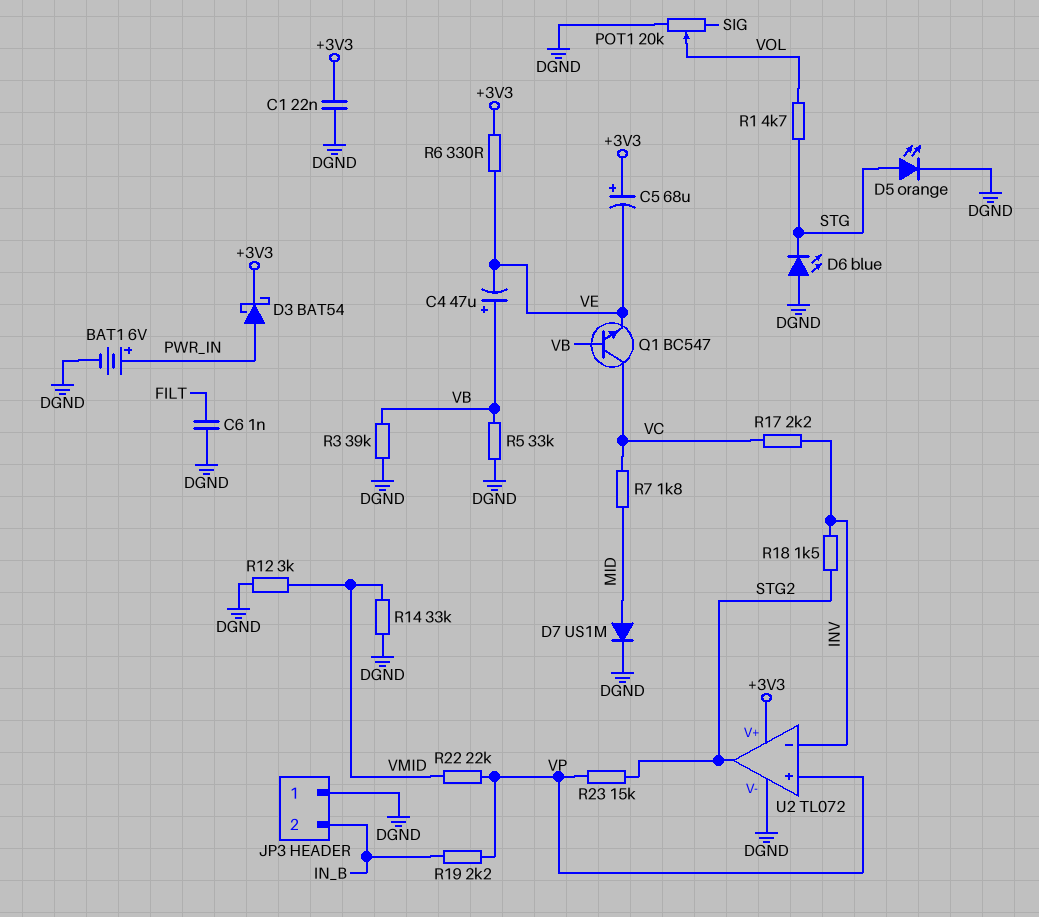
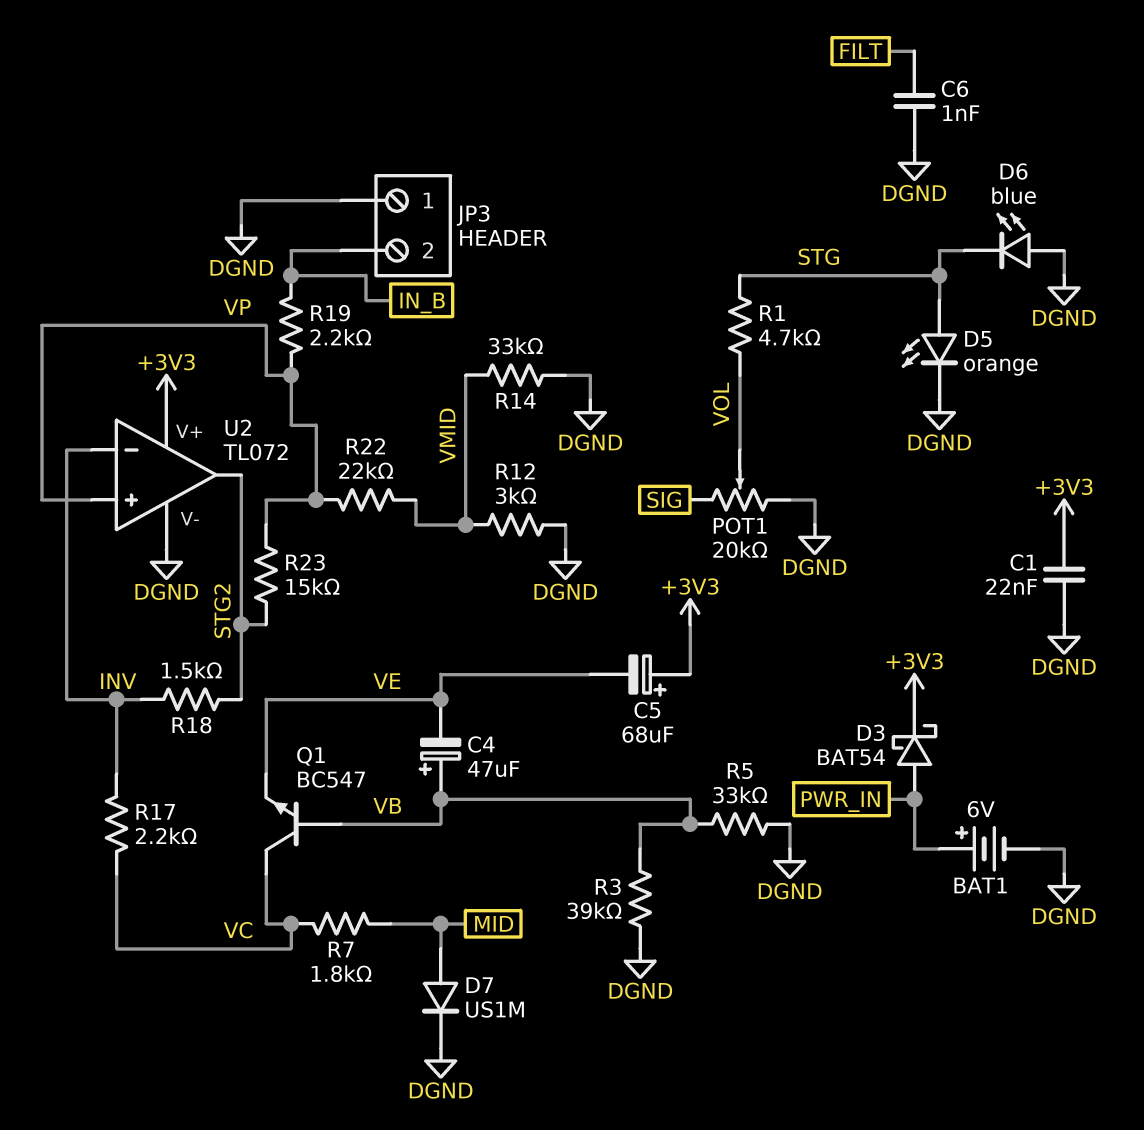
R6: 330 (+3V3, VE) -> none

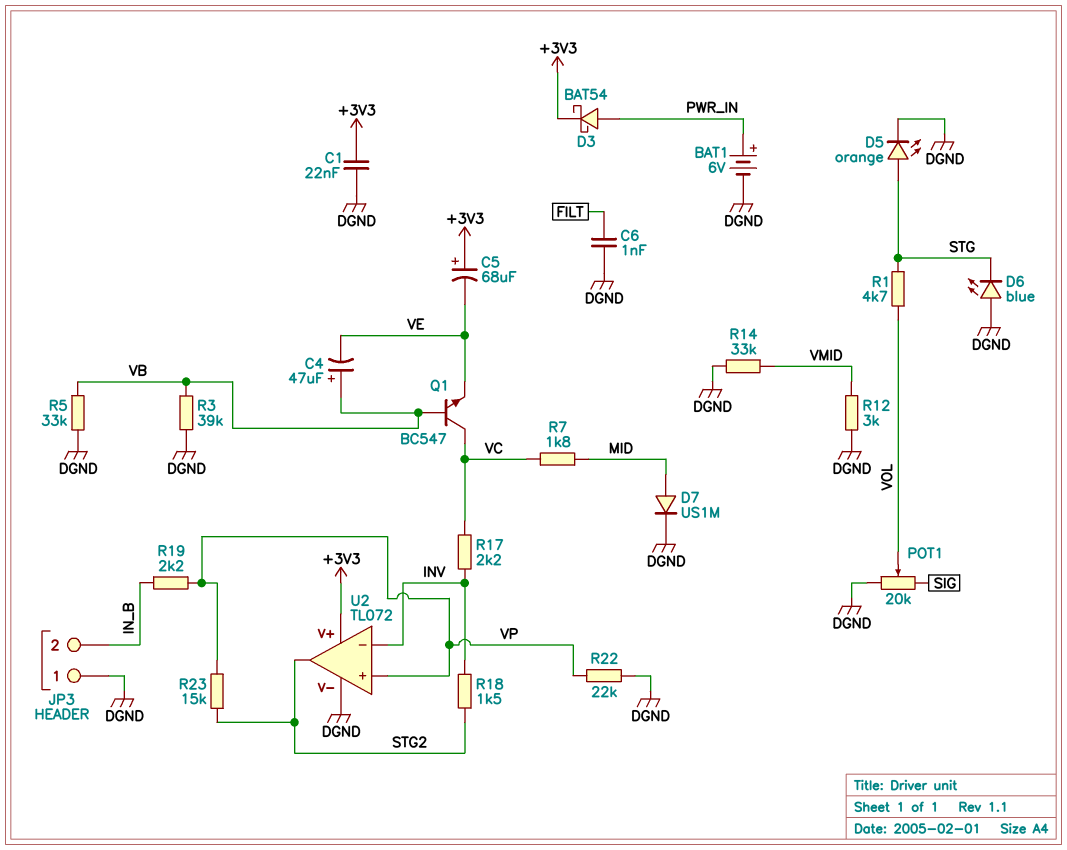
R22: 22k (VMID, VP) -> 22k (DGND, VP)

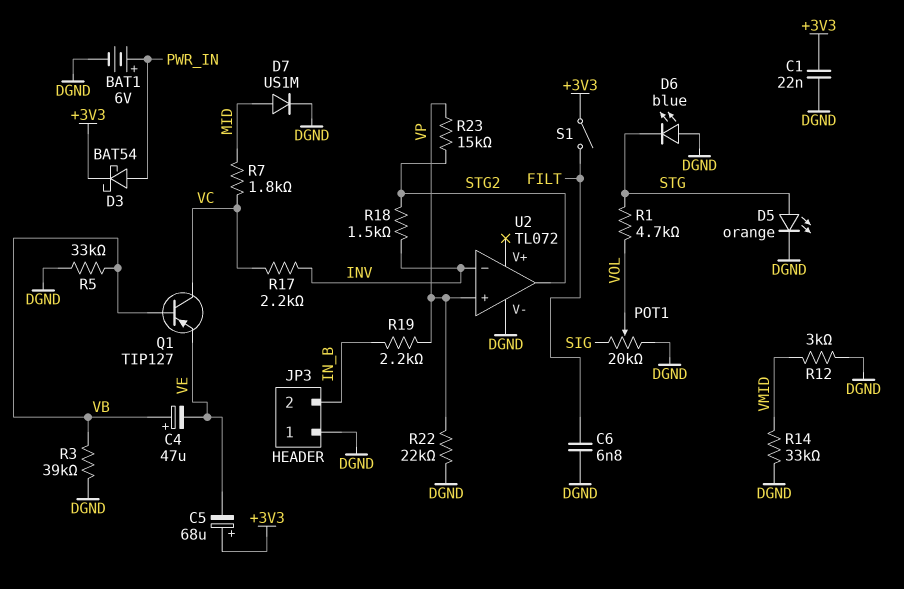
C6: 1nF (DGND, FILT) -> 6.8nF (DGND, FILT)
Q1: NPN BC547 (B VB, C VC, E VE) -> PNP TIP127 (B VB, C VC, E VE)
S1: none -> switch (+3V3, FILT)
U2 pin V+: +3V3 -> none

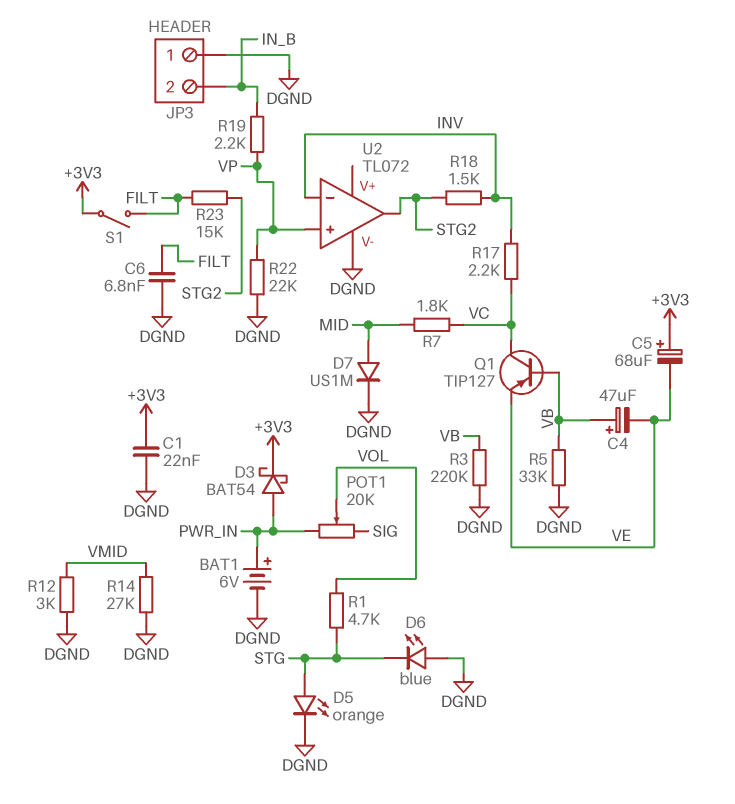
POT1: 20k (DGND, SIG, wiper VOL) -> 20k (PWR_IN, SIG, wiper VOL)
R3: 39k (DGND, VB) -> 220k (DGND, VB)
R14: 33k (DGND, VMID) -> 27k (DGND, VMID)
R23: 15k (STG2, VP) -> 15k (FILT, STG2)

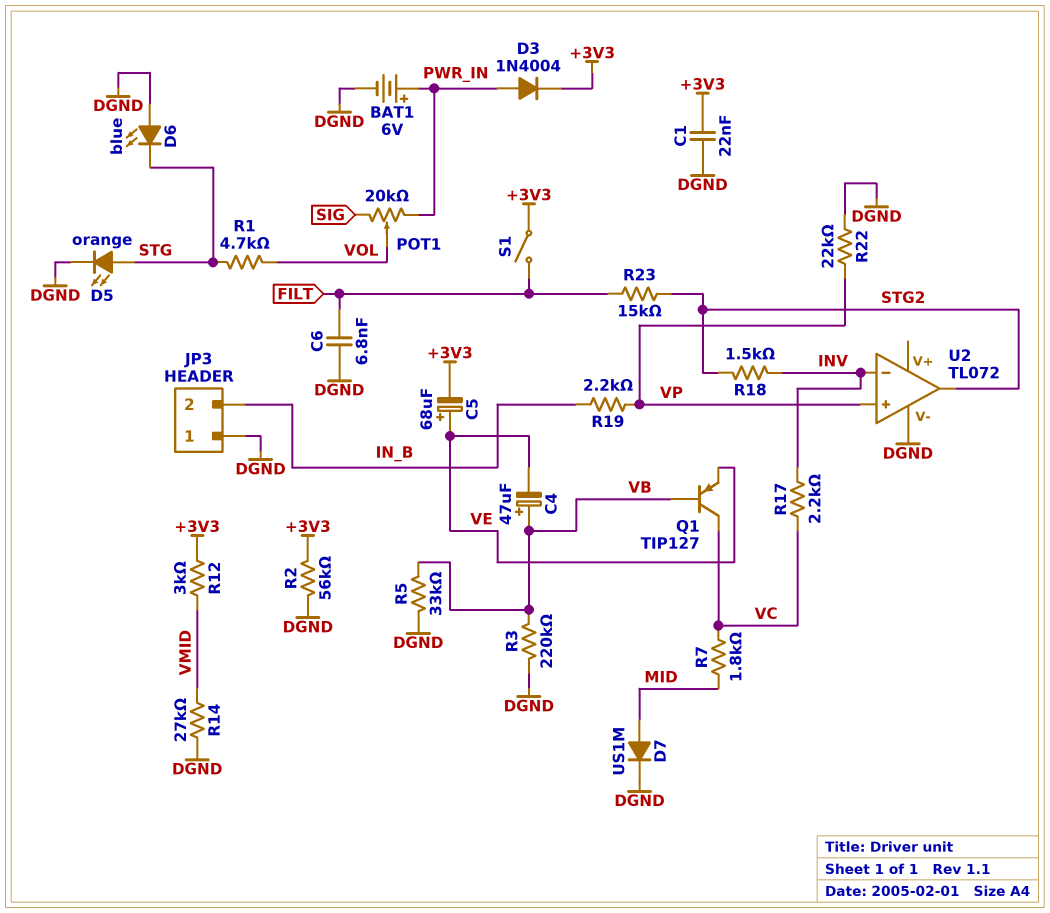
C5: 68uF (plus +3V3, minus VE) -> 68uF (plus VE, minus +3V3)
D3: schottky BAT54 (A PWR_IN, K +3V3) -> diode 1N4004 (A PWR_IN, K +3V3)
R2: none -> 56k (+3V3, DGND)
R12: 3k (DGND, VMID) -> 3k (+3V3, VMID)

